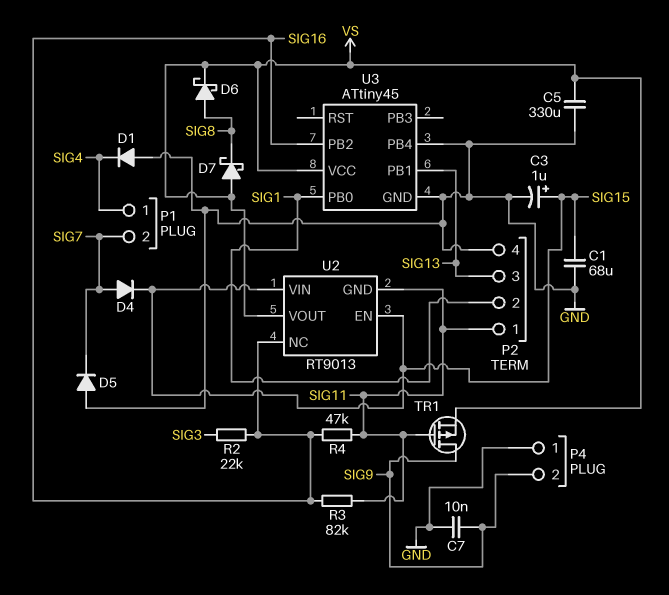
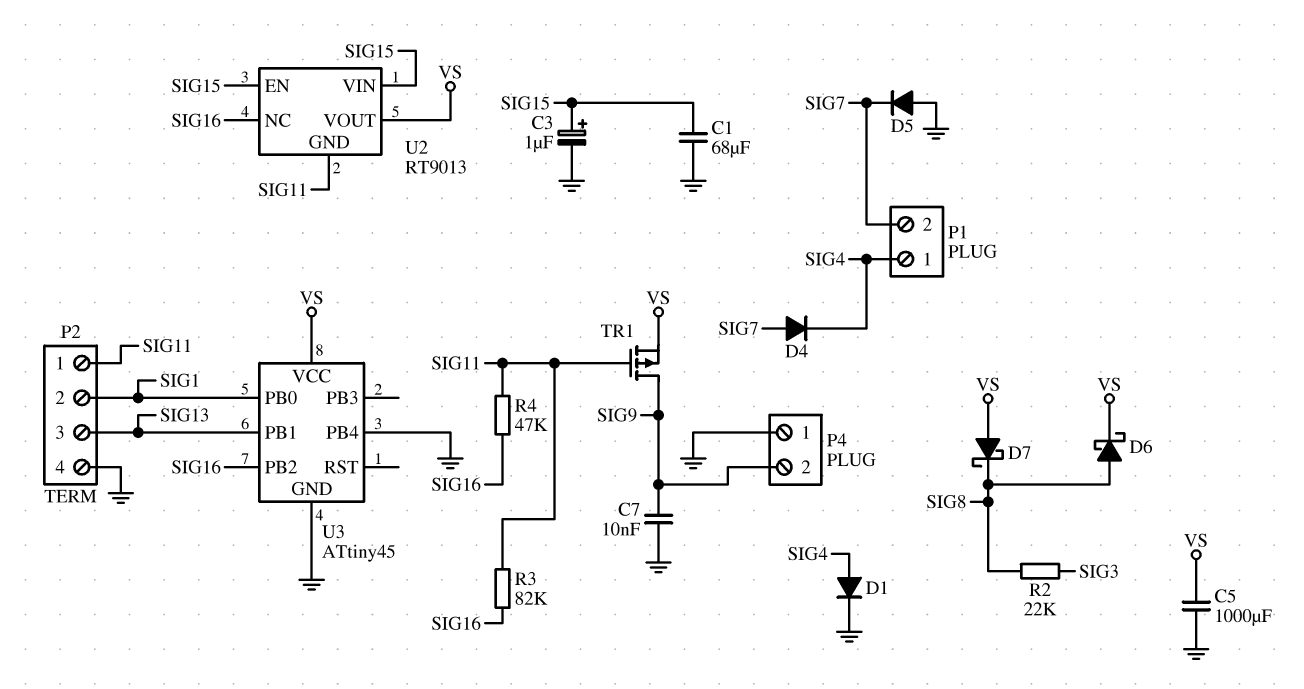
C5: 330uF (GND, VS) -> 1000uF (GND, VS)
D1: diode (A GND, K SIG4) -> diode (A SIG4, K GND)
D4: diode (A SIG7, K SIG15) -> diode (A SIG7, K SIG4)
R2: 22k (SIG3, SIG16) -> 22k (SIG3, SIG8)

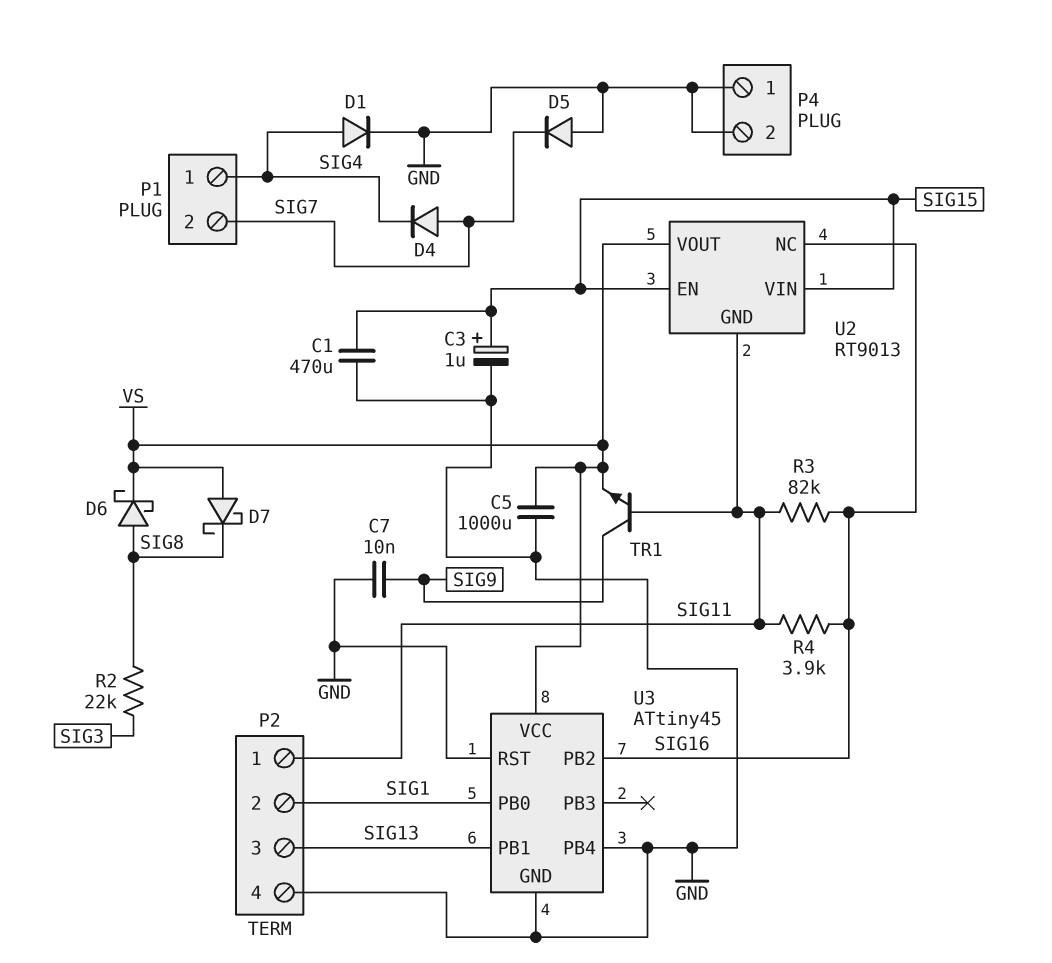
C1: 68uF (GND, SIG15) -> 470uF (GND, SIG15)
P4 pin 2: SIG9 -> GND
R4: 47k (SIG11, SIG16) -> 3.9k (SIG11, SIG16)
TR1: PMOS (G SIG11, D SIG9, S VS) -> NPN (B SIG11, C SIG9, E VS)
U3 pin RST: none -> GND

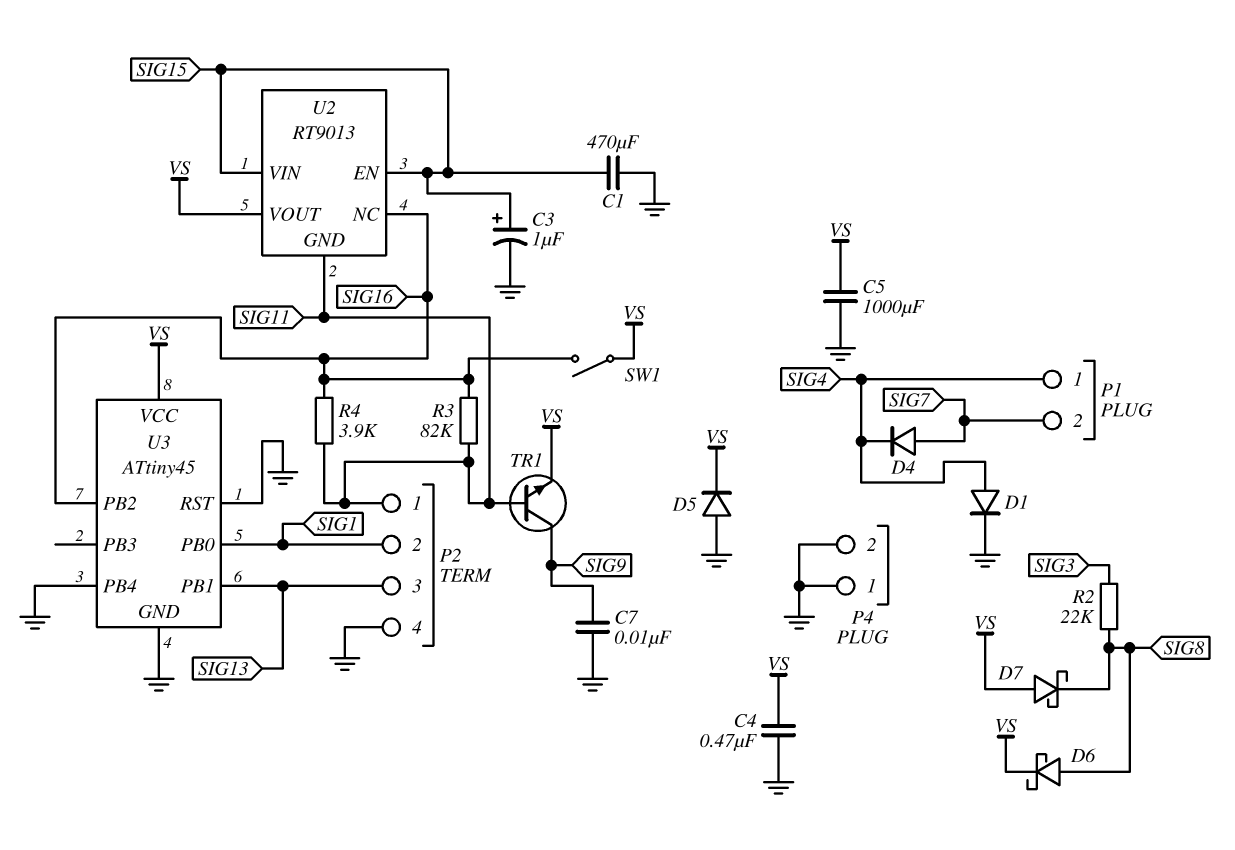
C4: none -> 470nF (GND, VS)
D5: diode (A GND, K SIG7) -> diode (A GND, K VS)
SW1: none -> switch (SIG16, VS)

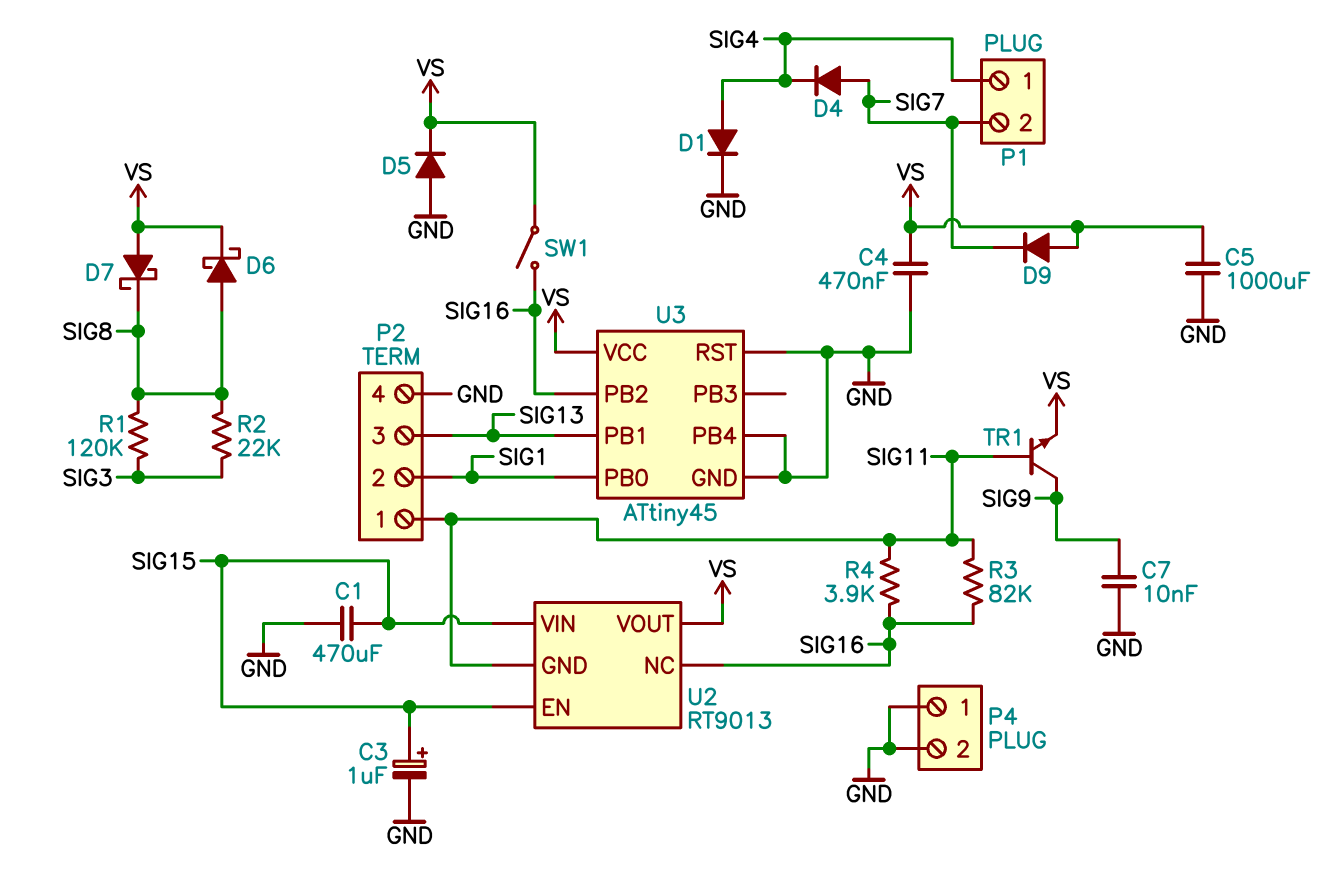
D9: none -> diode (A VS, K SIG7)
R1: none -> 120k (SIG3, SIG8)

